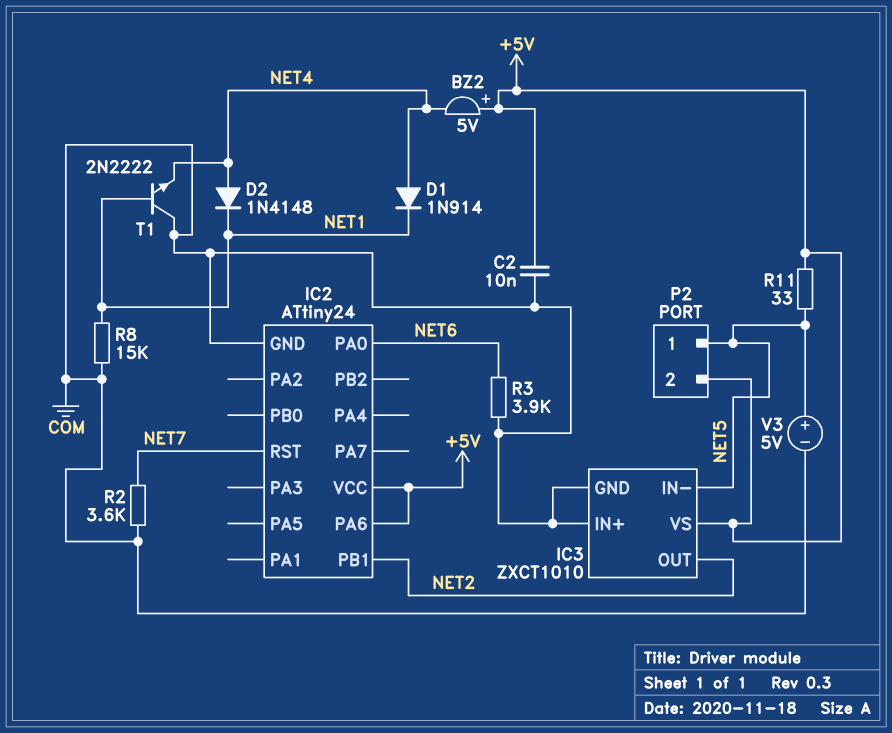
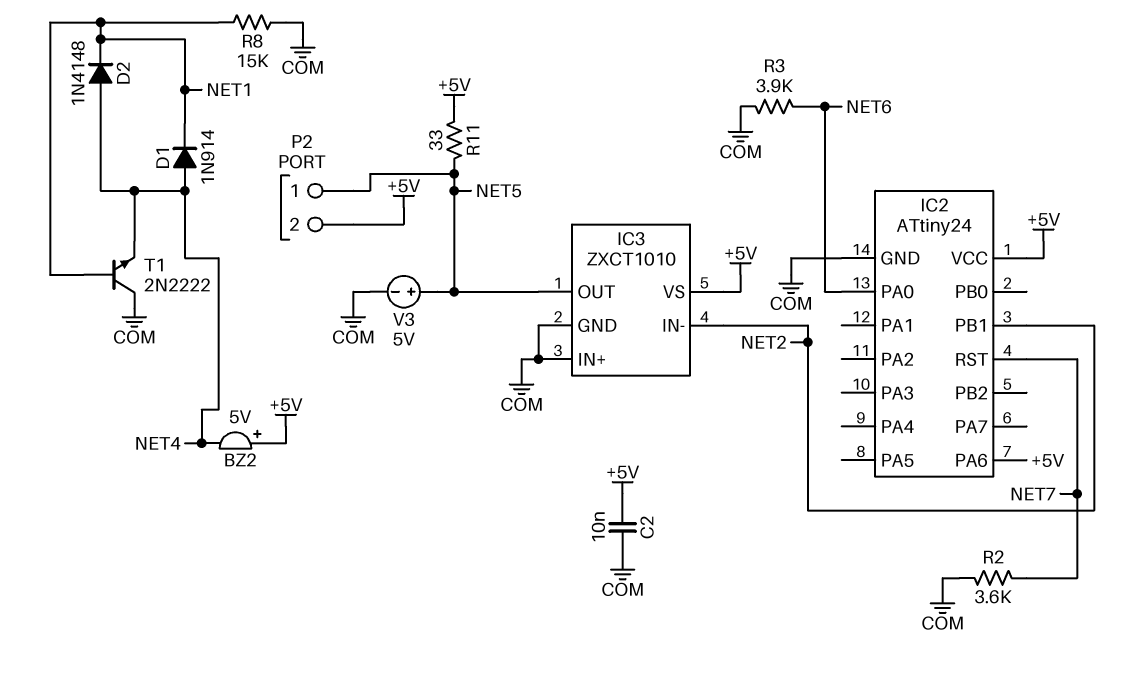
IC3 pin IN-: NET5 -> NET2
IC3 pin OUT: NET2 -> NET5

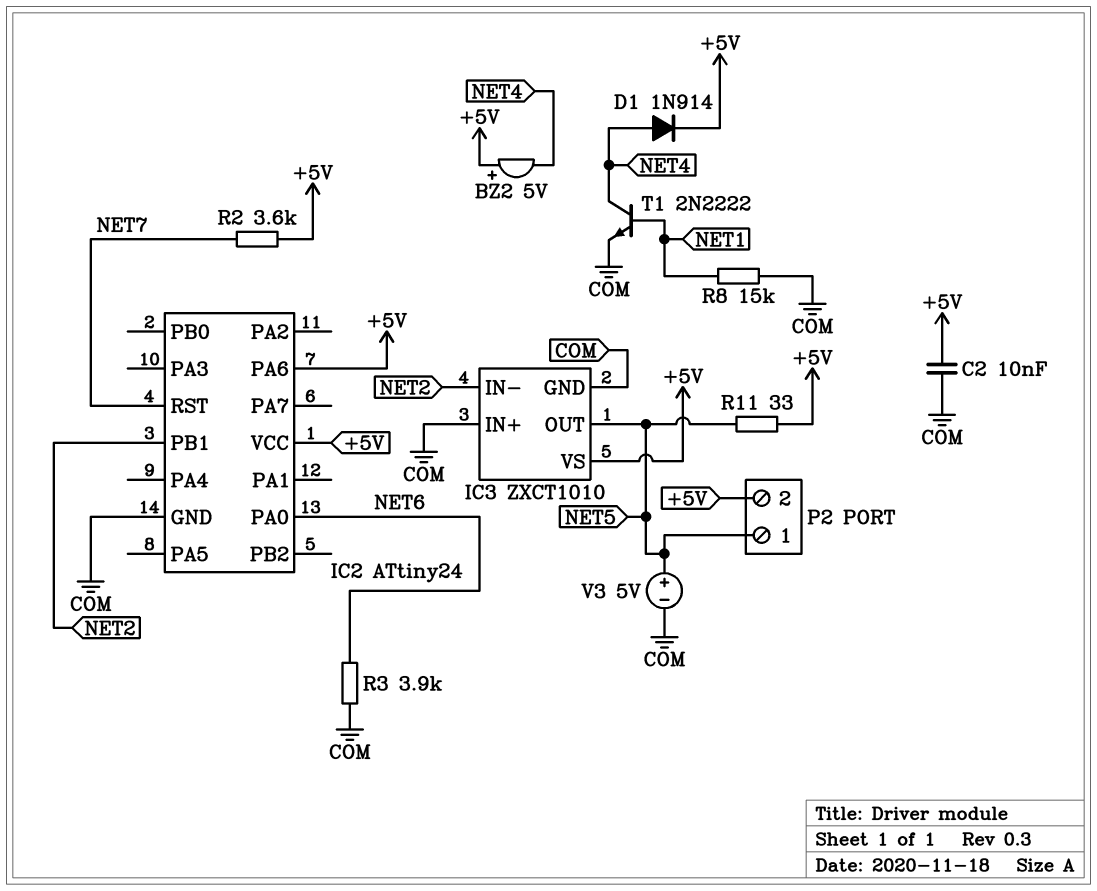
D1: diode 1N914 (A NET4, K NET1) -> diode 1N914 (A NET4, K +5V)
D2: diode 1N4148 (A NET4, K NET1) -> none
R2: 3.6k (COM, NET7) -> 3.6k (+5V, NET7)
T1: NPN 2N2222 (B NET1, C COM, E NET4) -> NPN 2N2222 (B NET1, C NET4, E COM)

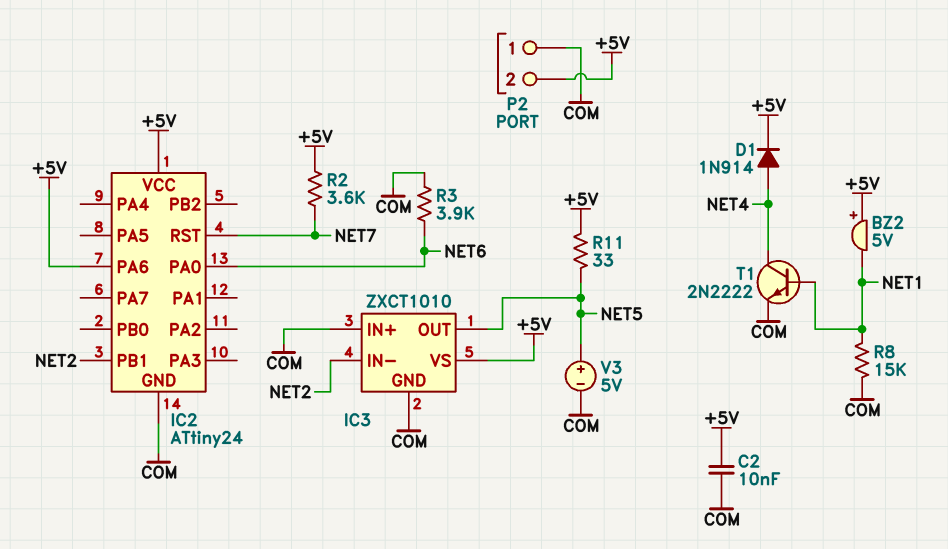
BZ2: buzzer 5V (plus +5V, minus NET4) -> buzzer 5V (plus +5V, minus NET1)
P2 pin 1: NET5 -> COM

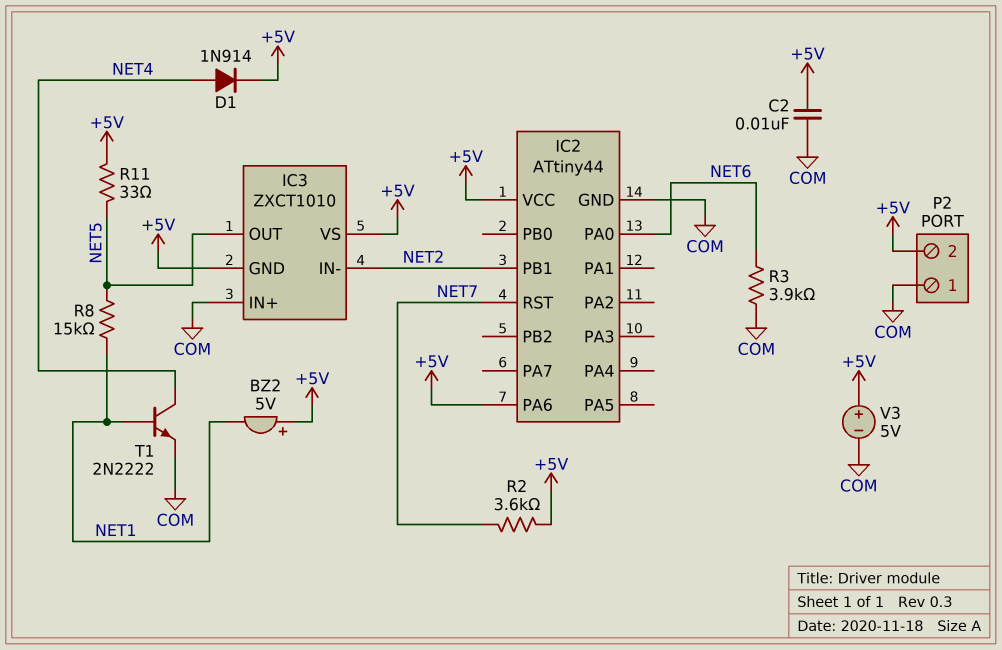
IC2: ATtiny24 -> ATtiny44
IC3 pin GND: COM -> +5V
R8: 15k (COM, NET1) -> 15k (NET1, NET5)
V3: 5V (plus NET5, minus COM) -> 5V (plus +5V, minus COM)

